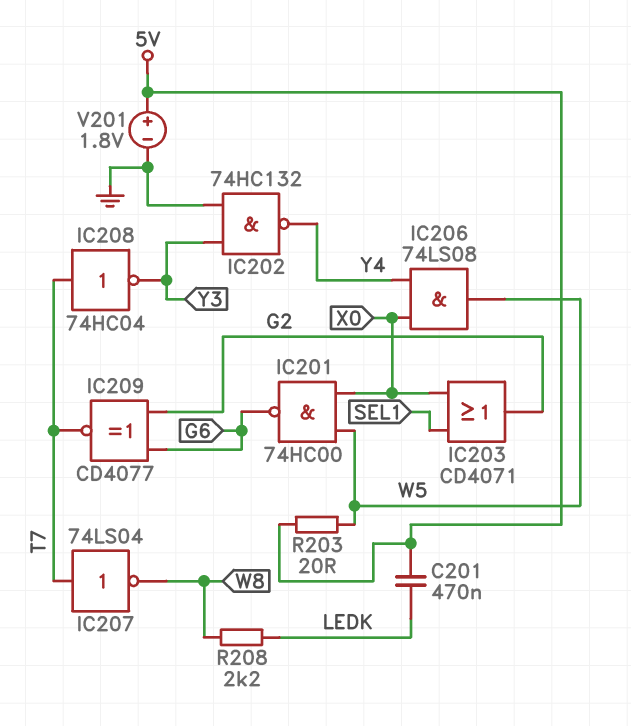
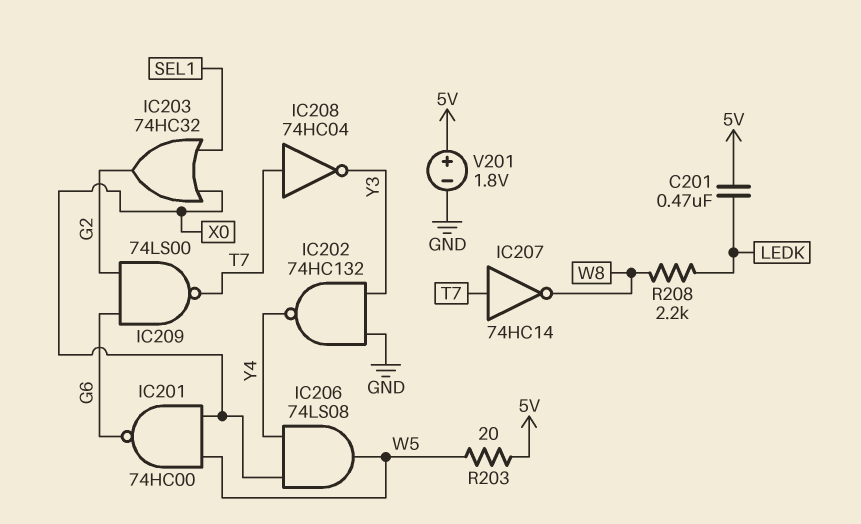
IC203: OR CD4071 (in SEL1, in X0, out G2) -> OR 74HC32 (in SEL1, in X0, out G2)
IC207: NOT 74LS04 (in T7, out W8) -> NOT 74HC14 (in T7, out W8)
IC209: XNOR CD4077 (in G2, in G6, out T7) -> NAND 74LS00 (in G2, in G6, out T7)

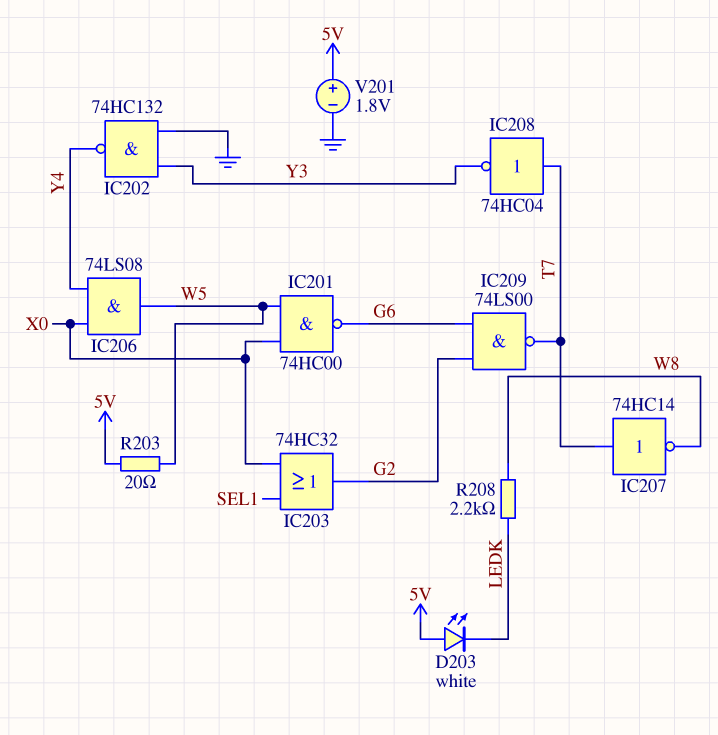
C201: 470nF (5V, LEDK) -> none
D203: none -> LED white (A 5V, K LEDK)

